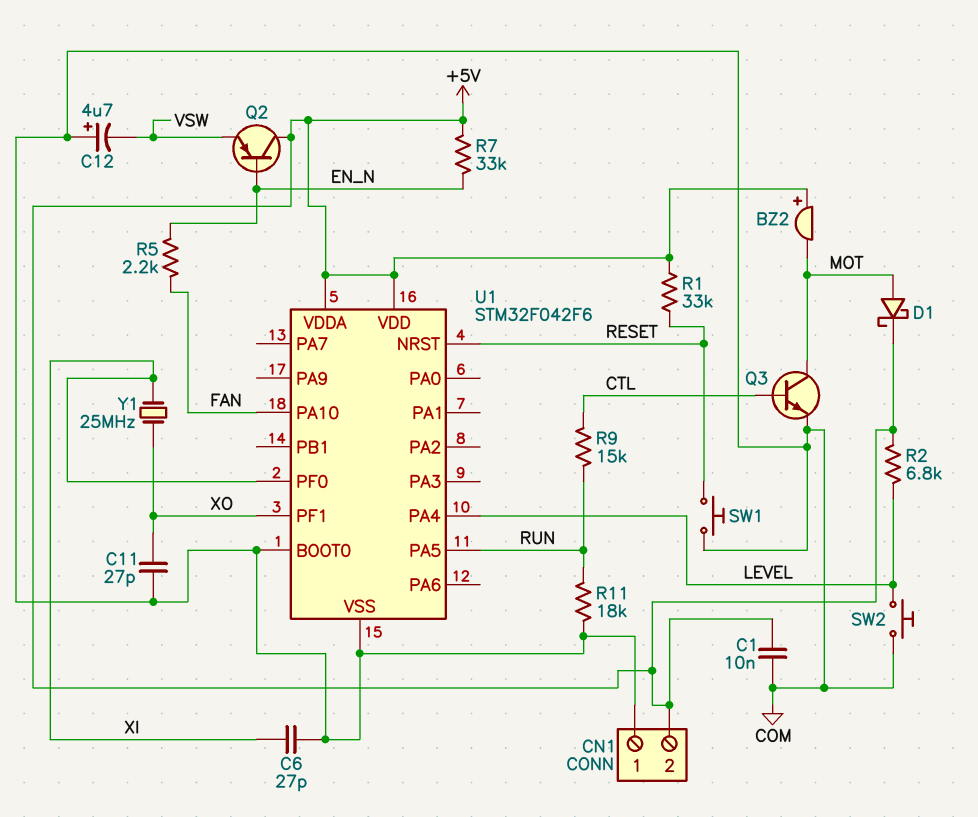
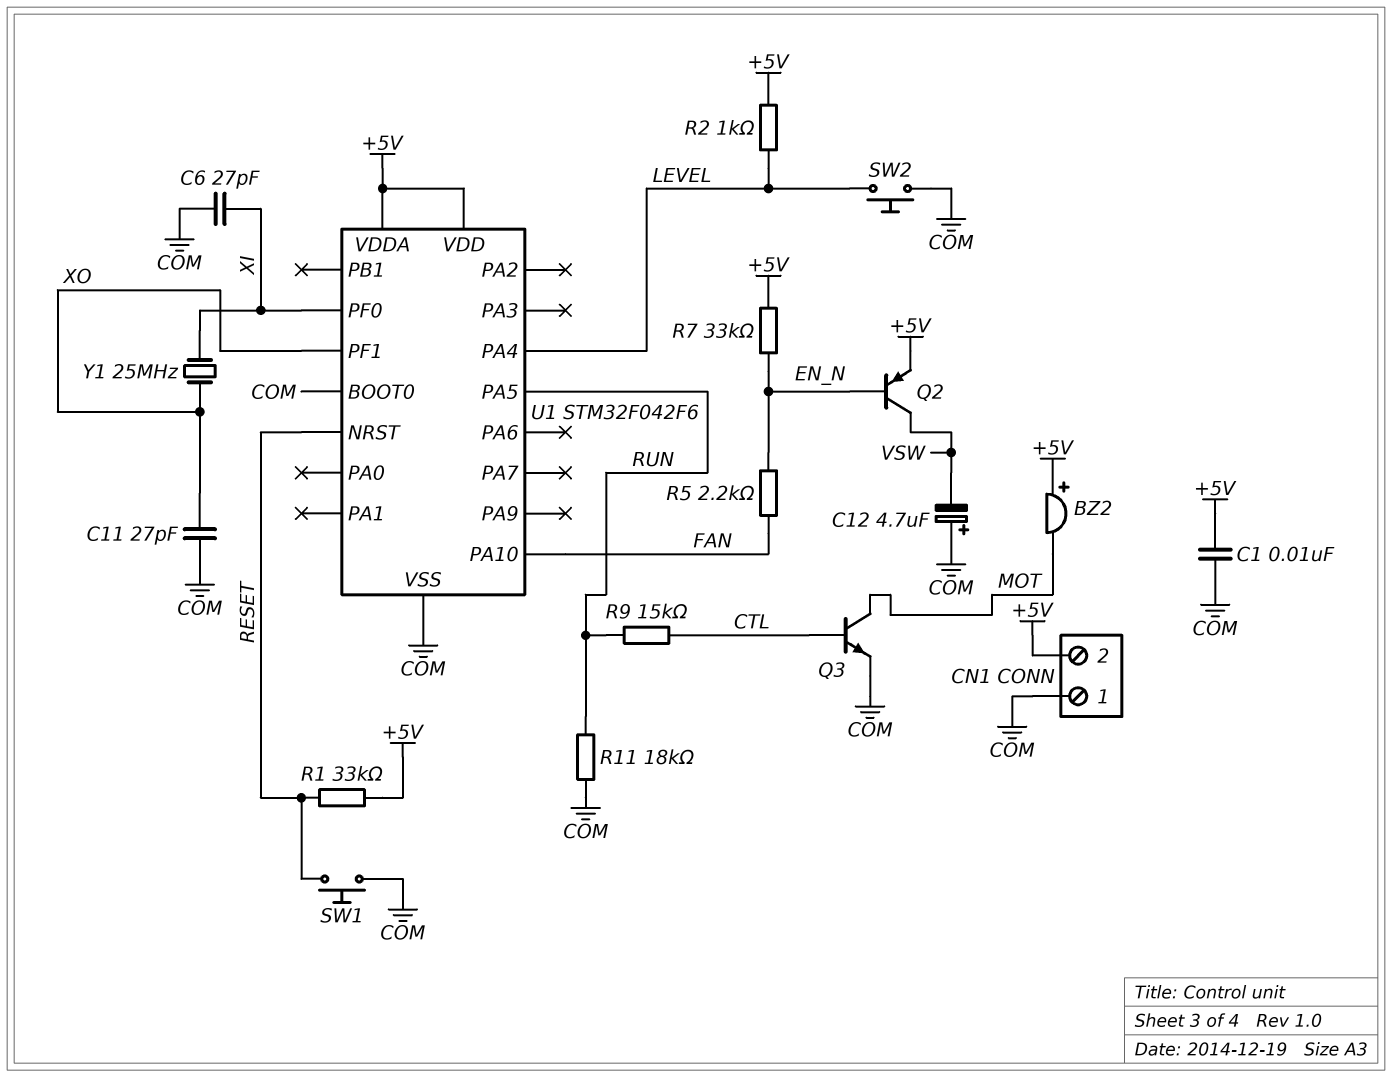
D1: schottky (A MOT, K +5V) -> none
Q2: PNP (B EN_N, C +5V, E VSW) -> PNP (B EN_N, C VSW, E +5V)
R2: 6.8k (+5V, LEVEL) -> 1k (+5V, LEVEL)

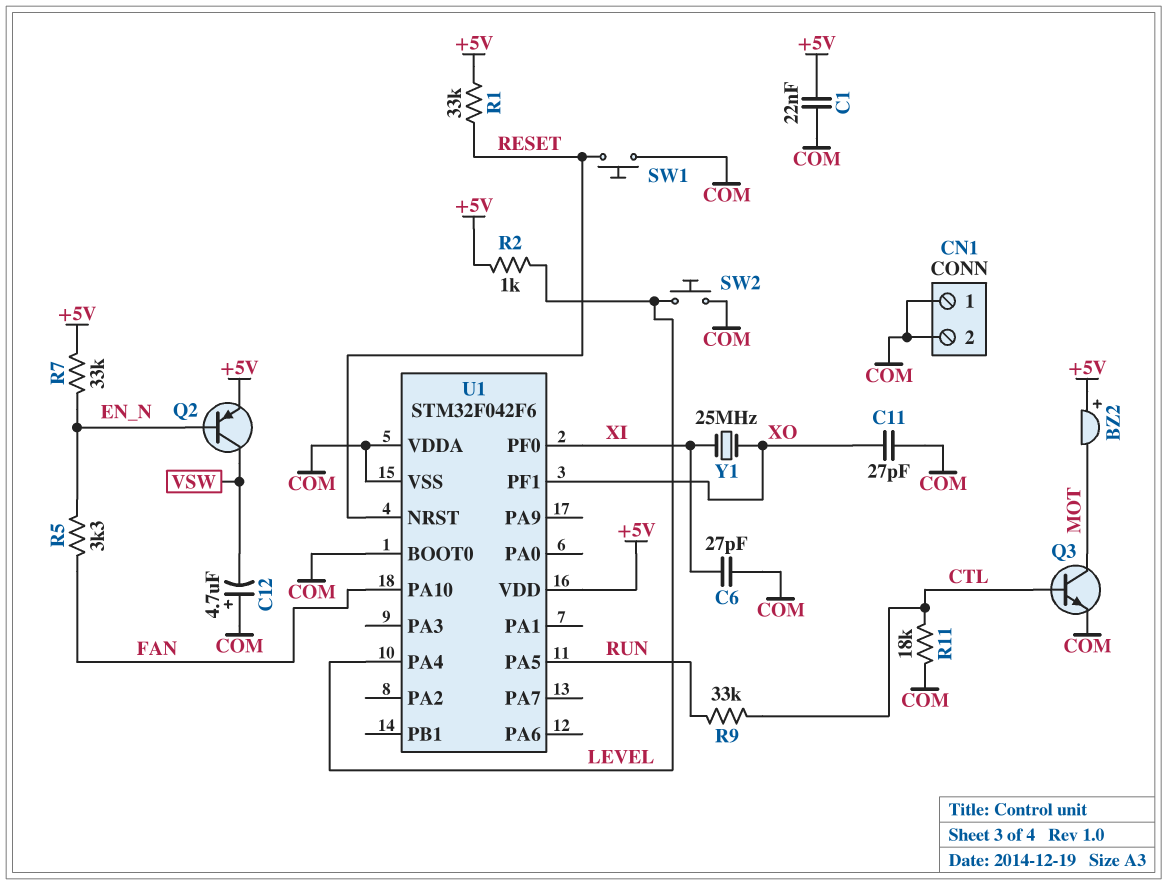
C1: 10nF (+5V, COM) -> 22nF (+5V, COM)
CN1 pin 2: +5V -> COM
R5: 2.2k (EN_N, FAN) -> 3.3k (EN_N, FAN)
R9: 15k (CTL, RUN) -> 33k (CTL, RUN)
R11: 18k (COM, RUN) -> 18k (COM, CTL)
U1 pin VDDA: +5V -> COM

